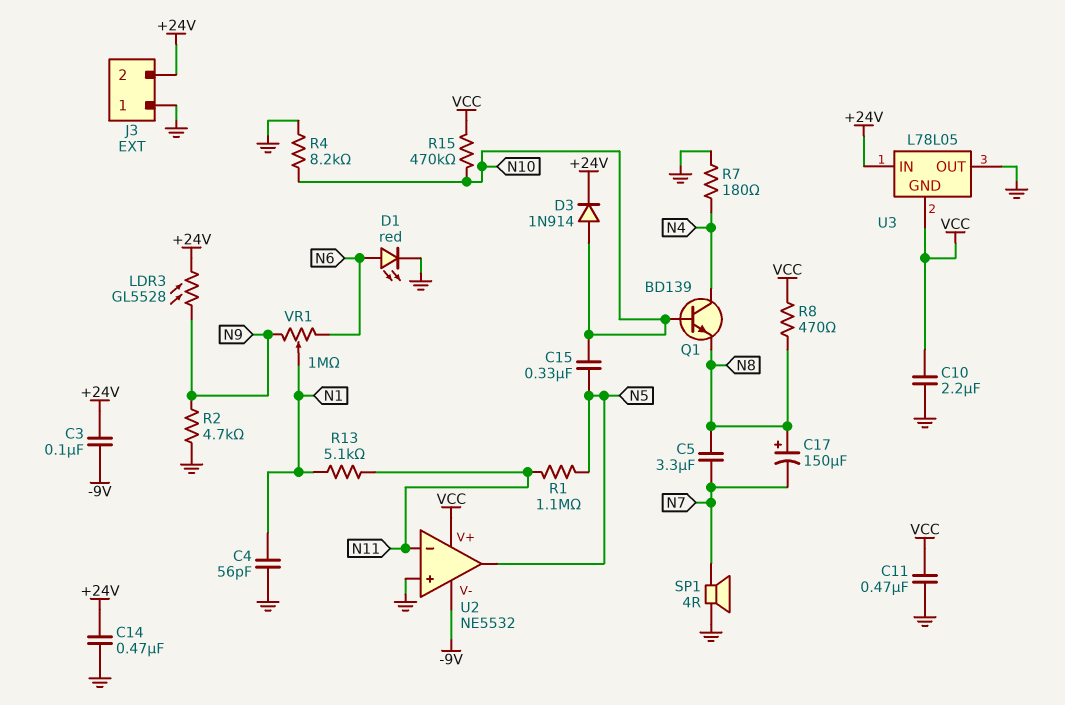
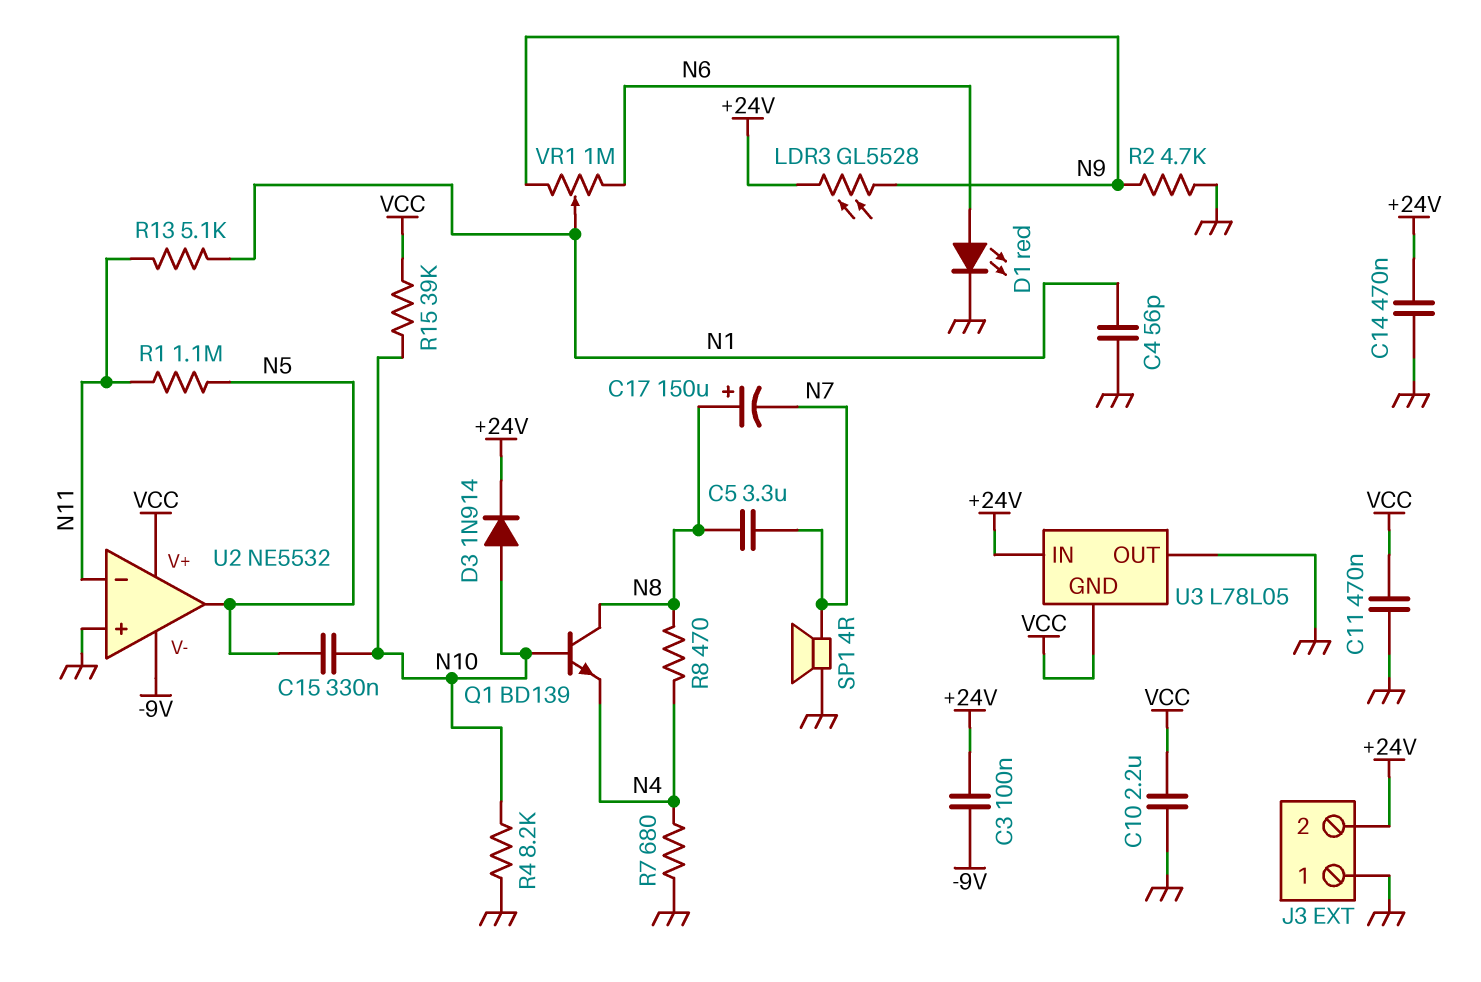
Q1: NPN BD139 (B N10, C N4, E N8) -> NPN BD139 (B N10, C N8, E N4)
R7: 180 (GND, N4) -> 680 (GND, N4)
R8: 470 (N8, VCC) -> 470 (N4, N8)
R15: 470k (N10, VCC) -> 39k (N10, VCC)

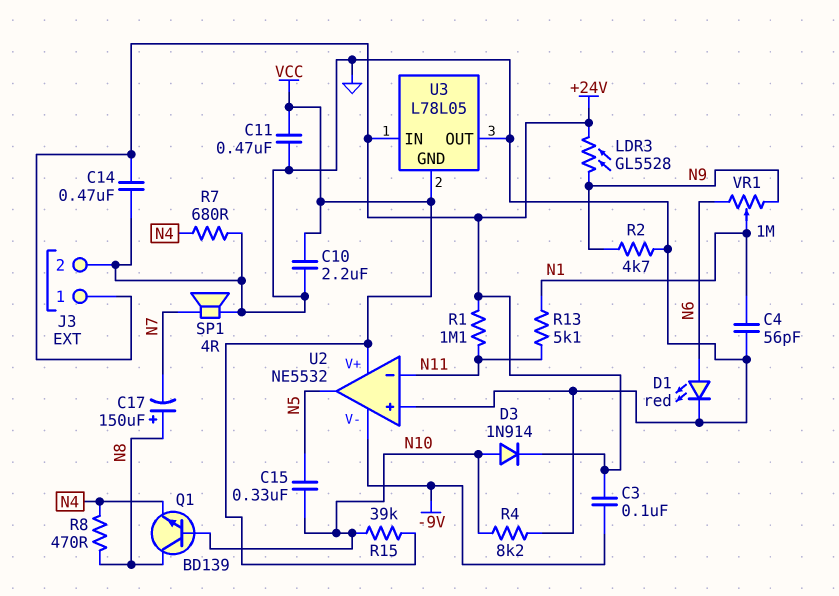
C5: 3.3uF (N7, N8) -> none
J3 pin 1: GND -> +24V
J3 pin 2: +24V -> GND
R1: 1.1M (N5, N11) -> 1.1M (+24V, N11)

